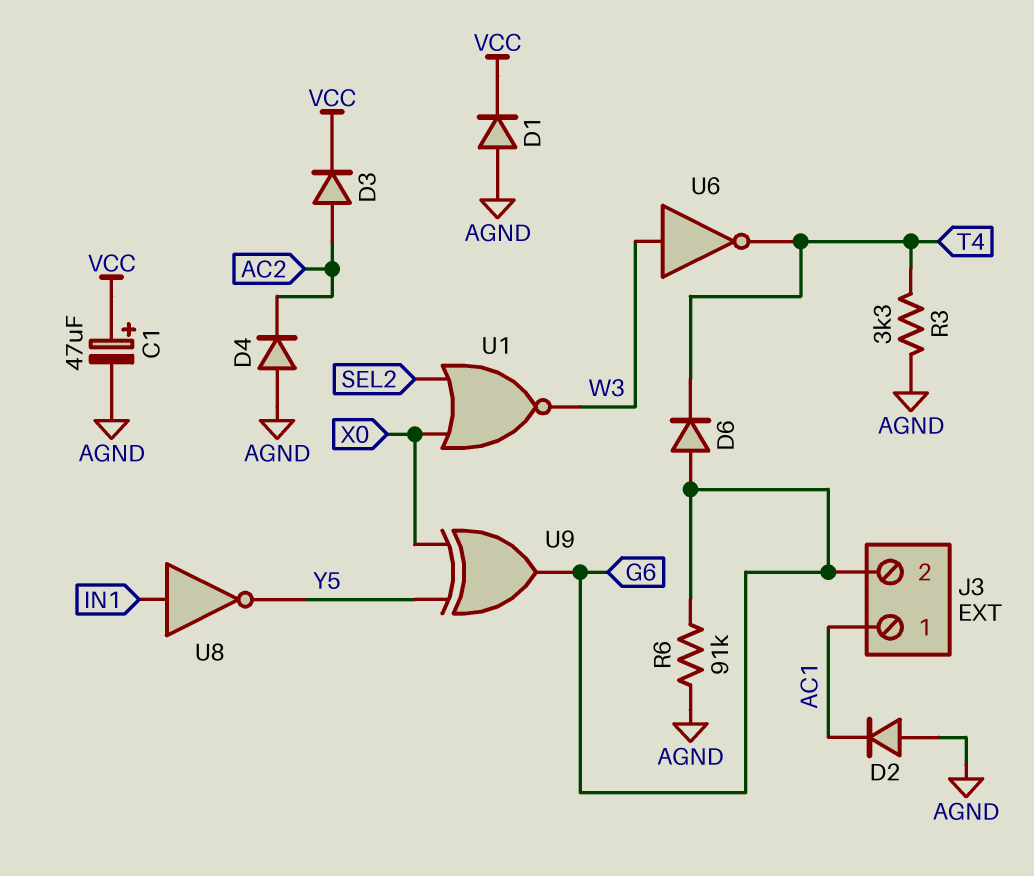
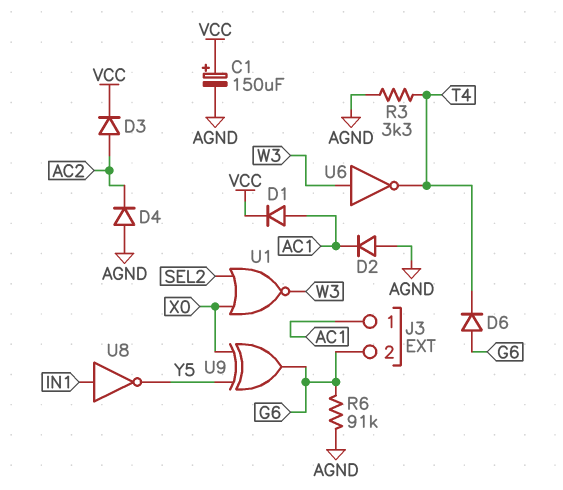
C1: 47uF (plus VCC, minus AGND) -> 150uF (plus VCC, minus AGND)
D1: diode (A AGND, K VCC) -> diode (A AC1, K VCC)

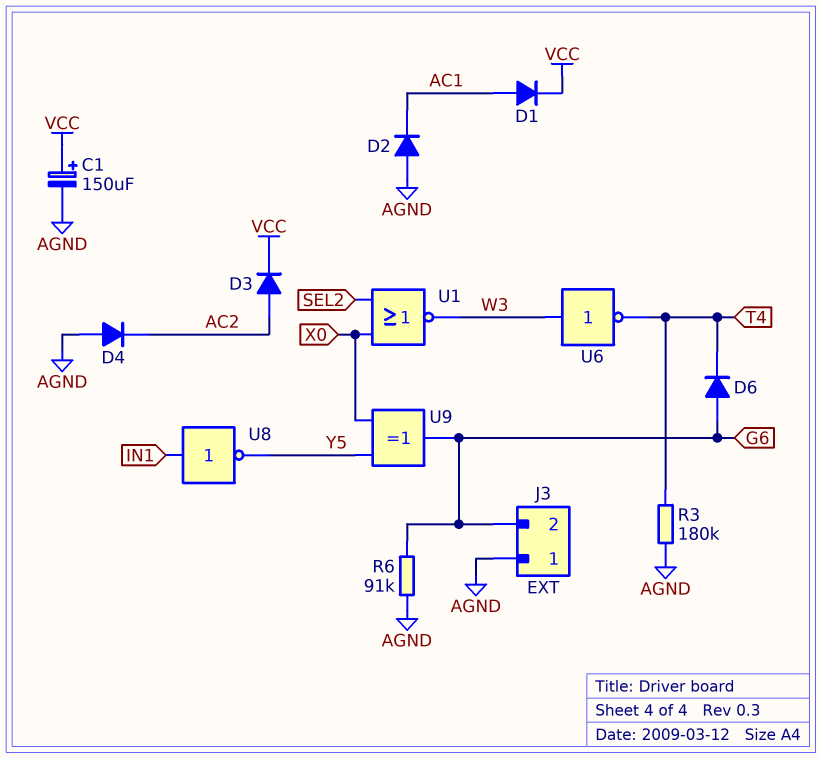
J3 pin 1: AC1 -> AGND
R3: 3.3k (AGND, T4) -> 180k (AGND, T4)

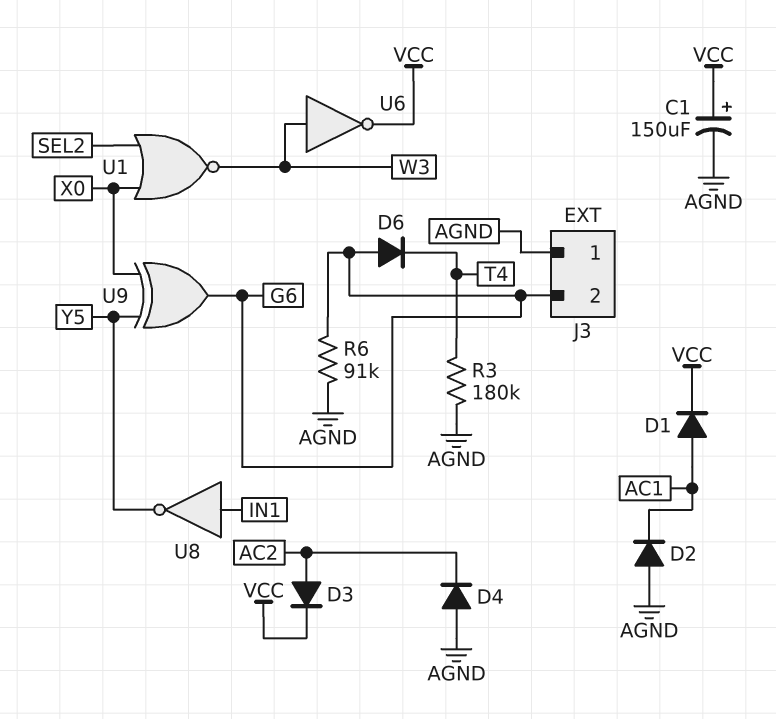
U6: NOT (in W3, out T4) -> NOT (in W3, out VCC)

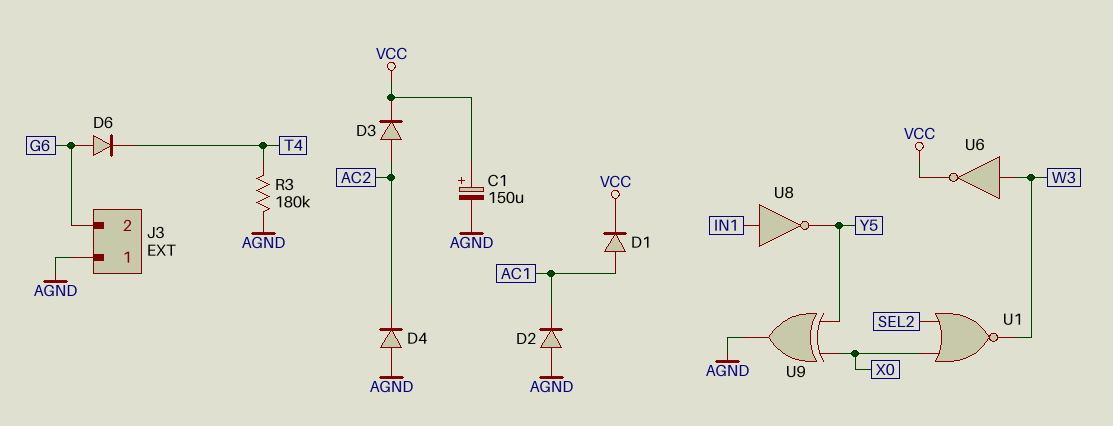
R6: 91k (AGND, G6) -> none
U9: XOR (in X0, in Y5, out G6) -> XOR (in X0, in Y5, out AGND)

